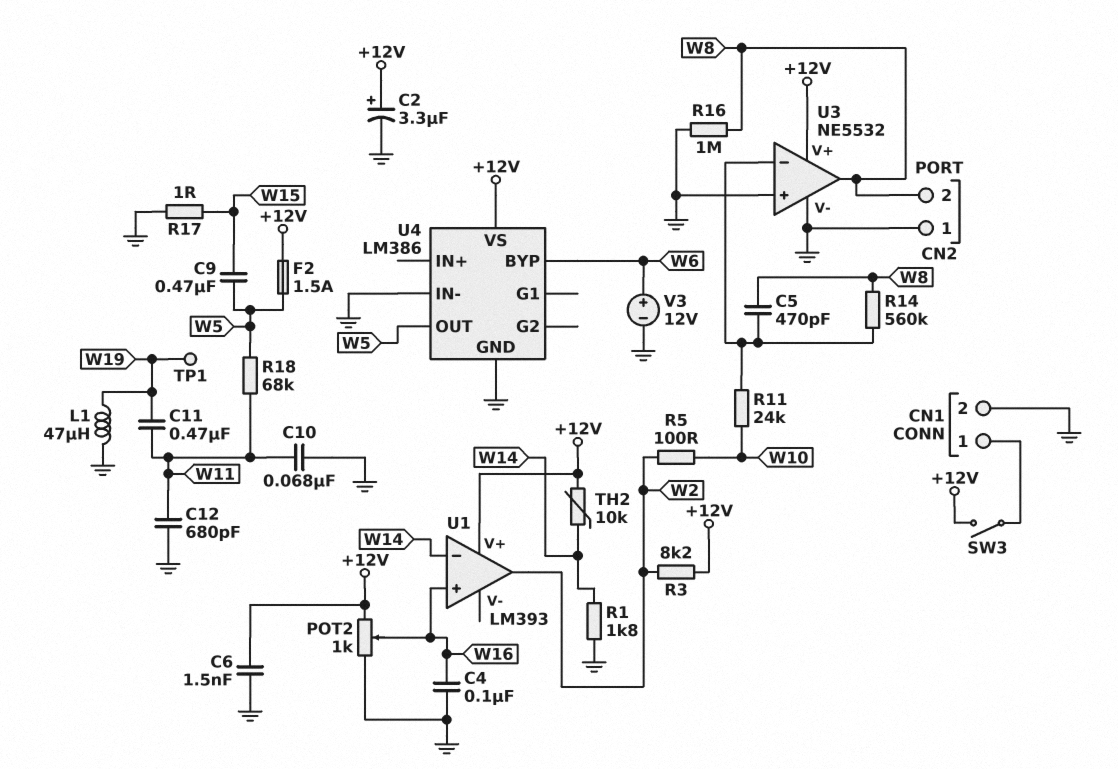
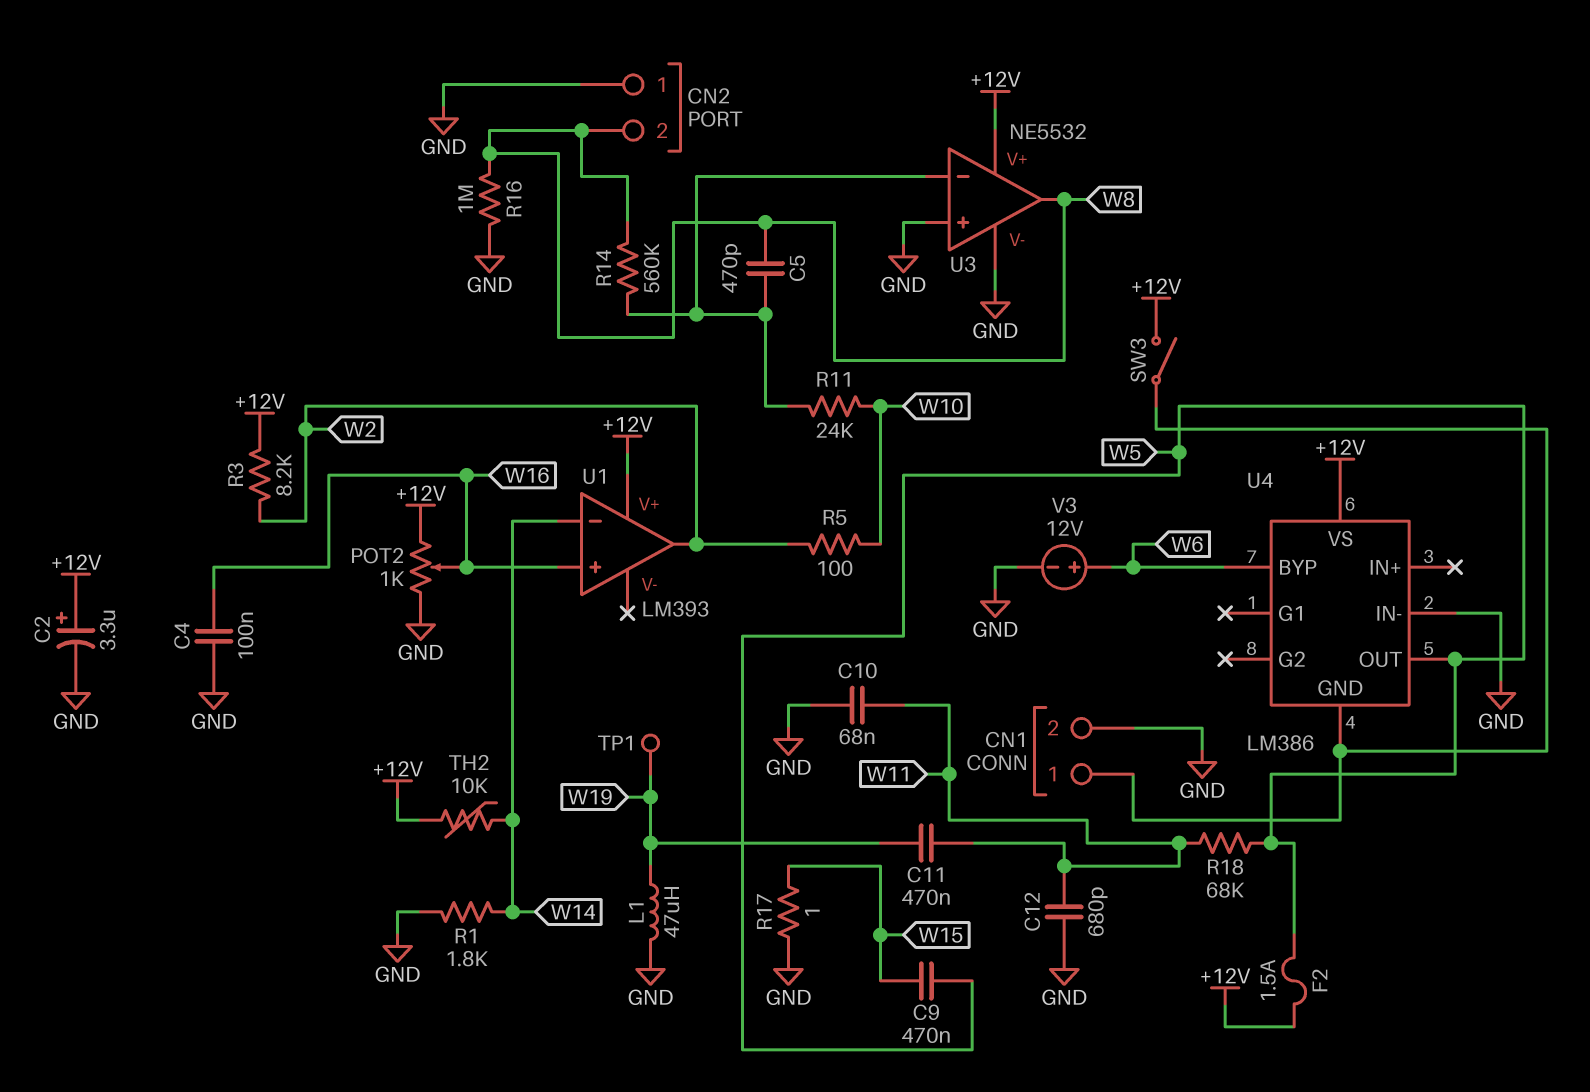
C6: 1.5nF (+12V, GND) -> none
U4 pin GND: GND -> CN1/1

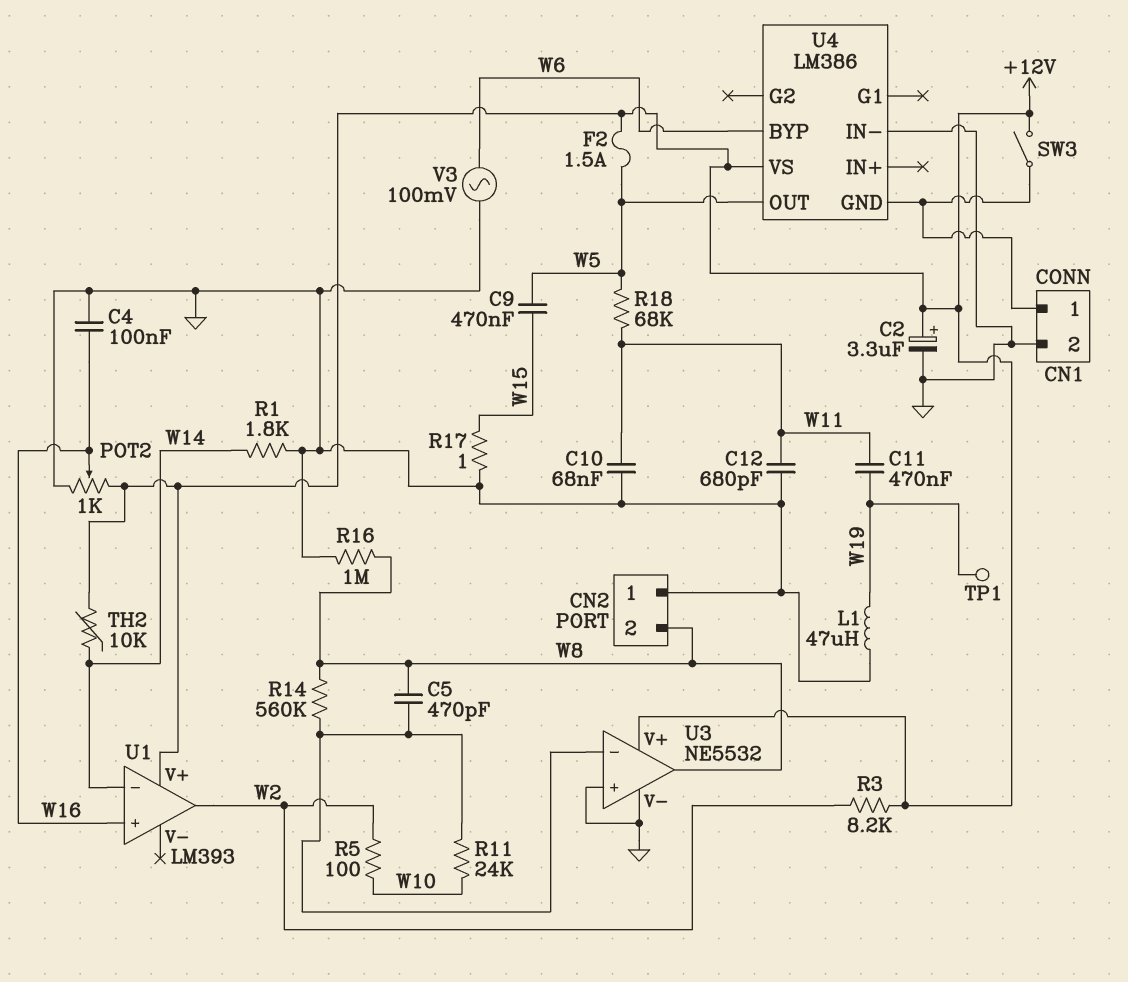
V3: 12V (plus W6, minus GND) -> AC 100mV (GND, W6)

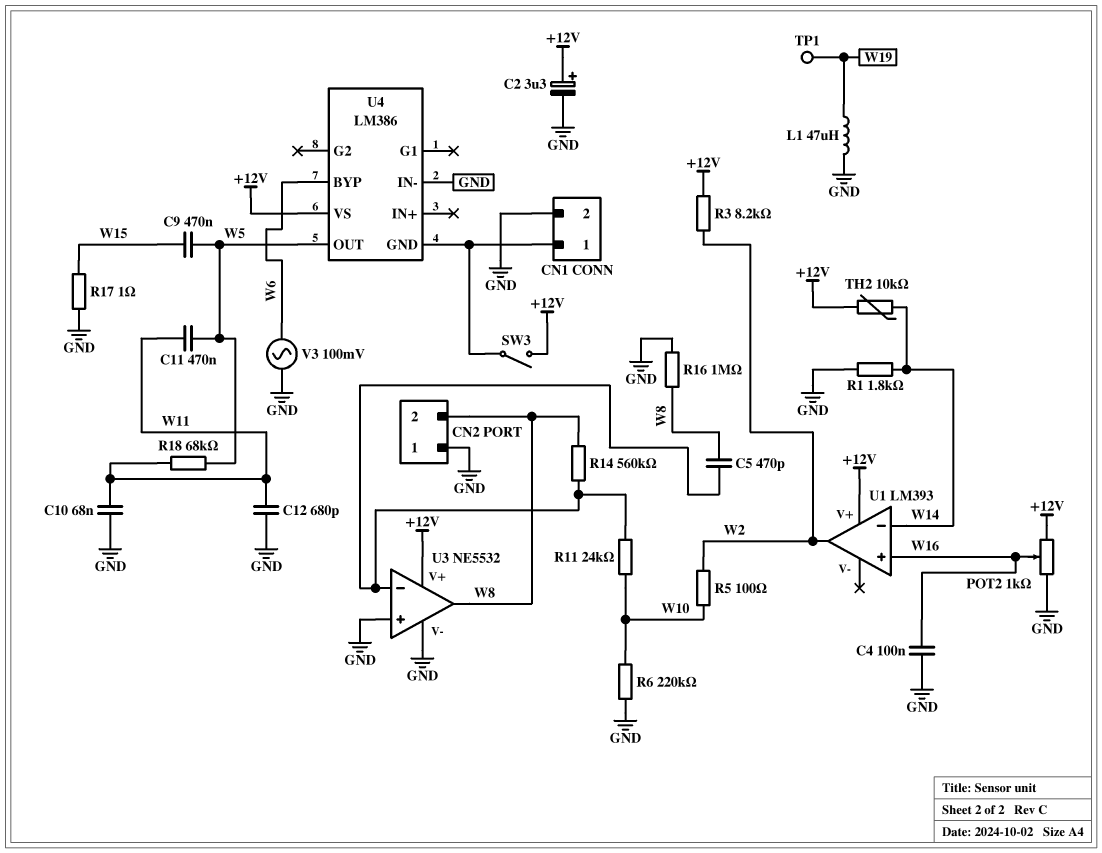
C11: 470nF (W11, W19) -> 470nF (W5, W11)
F2: 1.5A (+12V, W5) -> none
R6: none -> 220k (GND, W10)

